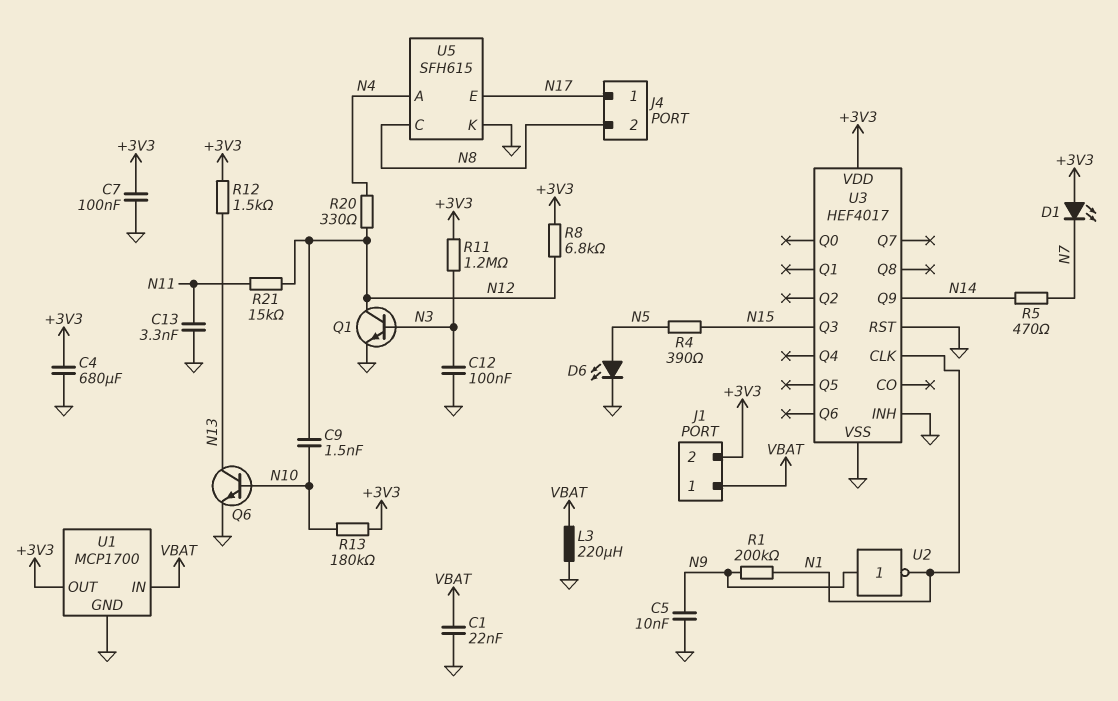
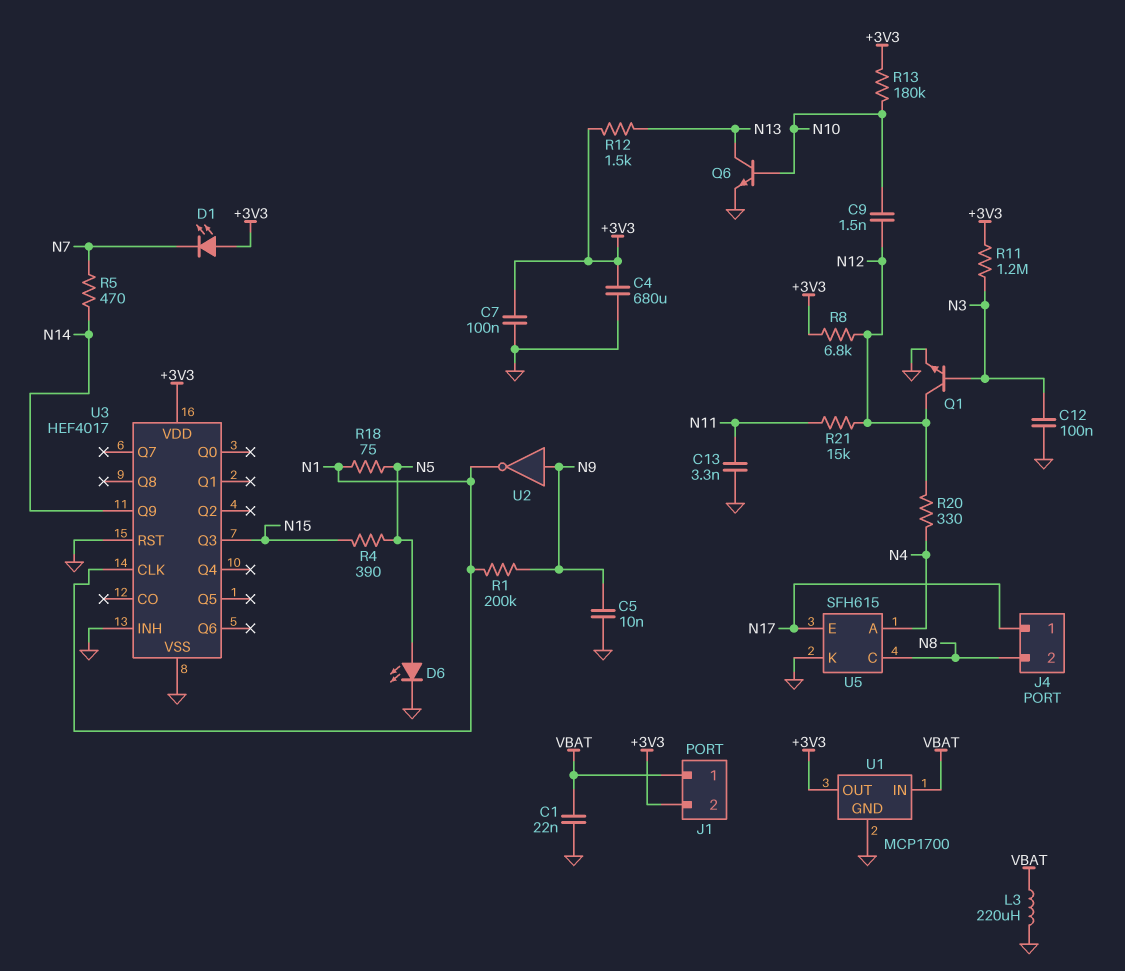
R18: none -> 75 (N1, N5)

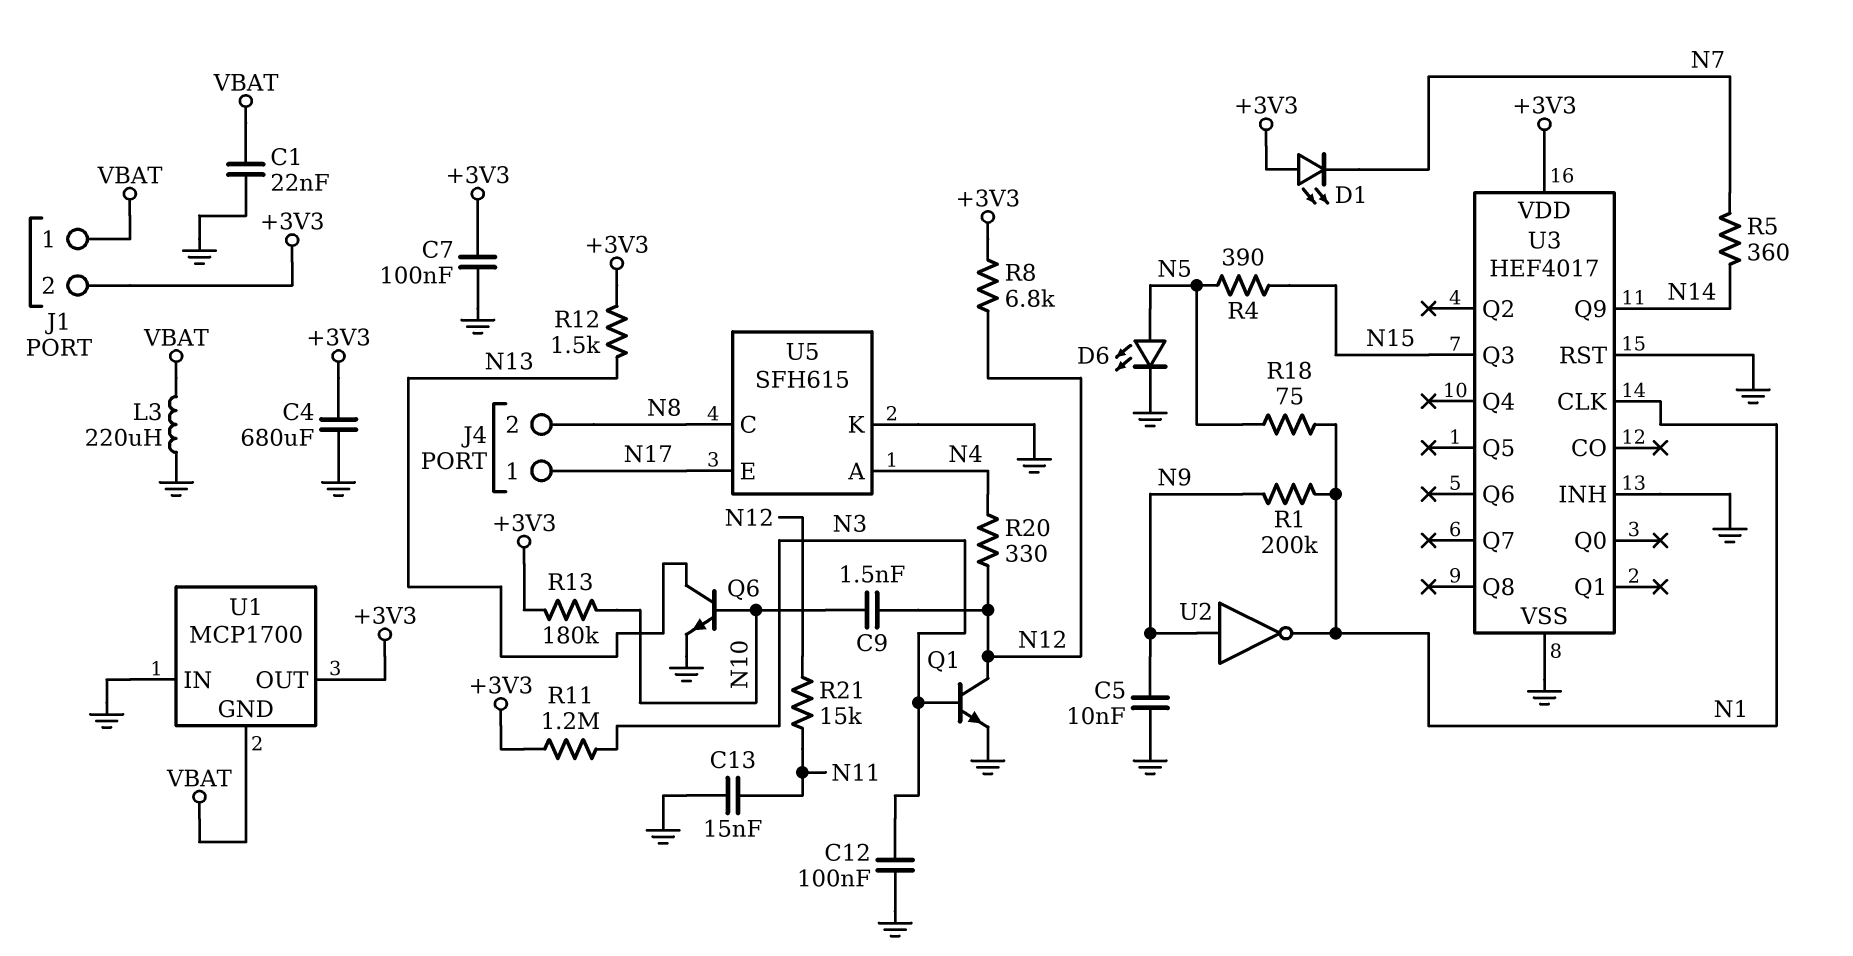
C13: 3.3nF (GND, N11) -> 15nF (GND, N11)
R5: 470 (N7, N14) -> 360 (N7, N14)
U1 pin GND: GND -> VBAT
U1 pin IN: VBAT -> GND

